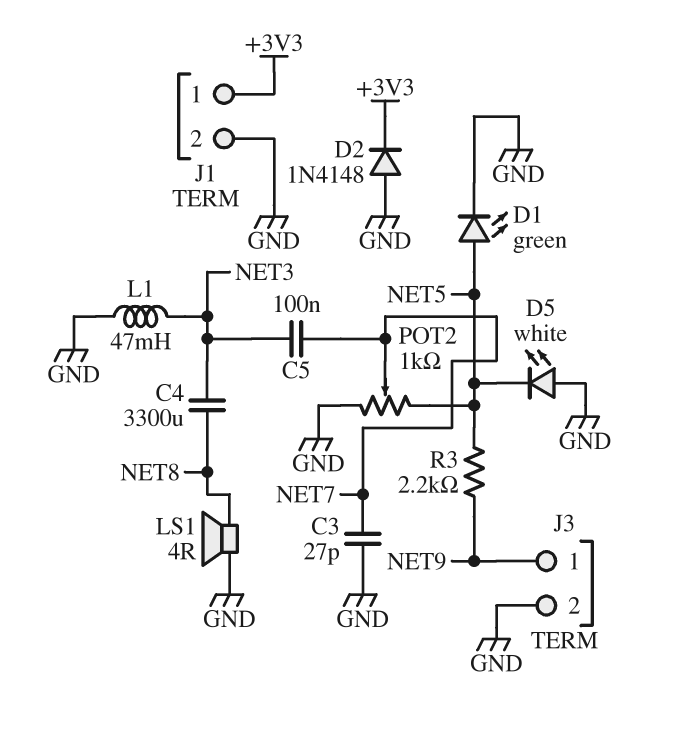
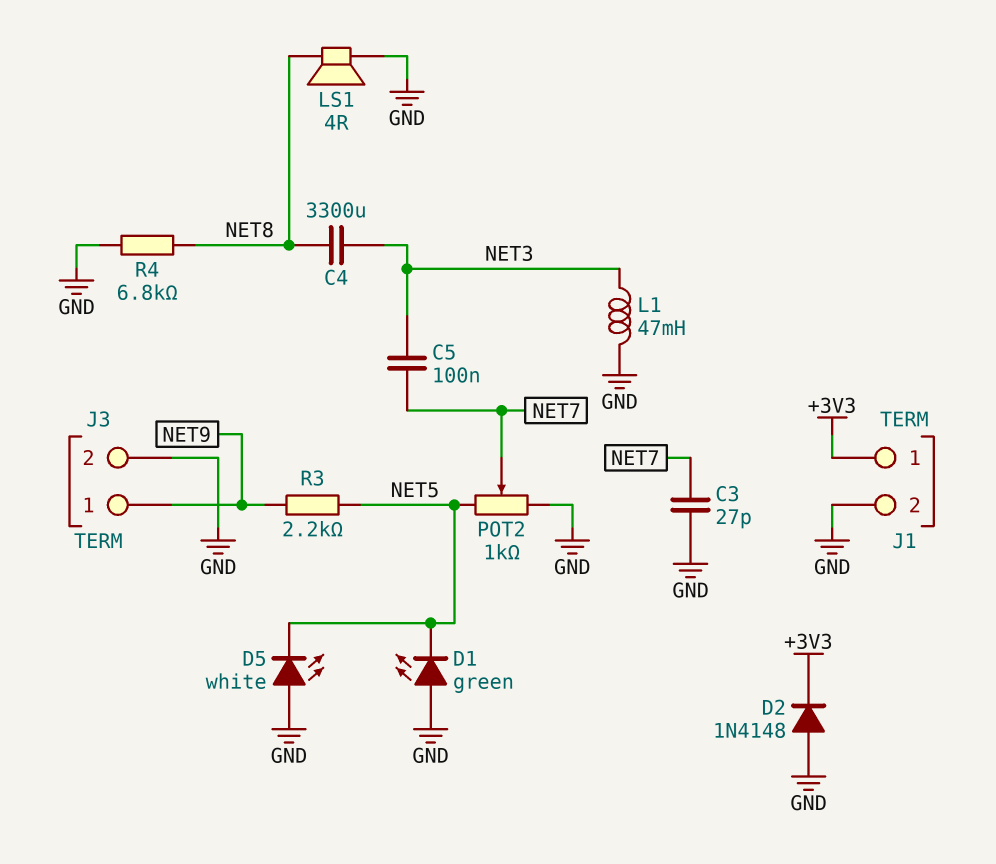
D1: LED green (A NET5, K GND) -> LED green (A GND, K NET5)
R4: none -> 6.8k (GND, NET8)

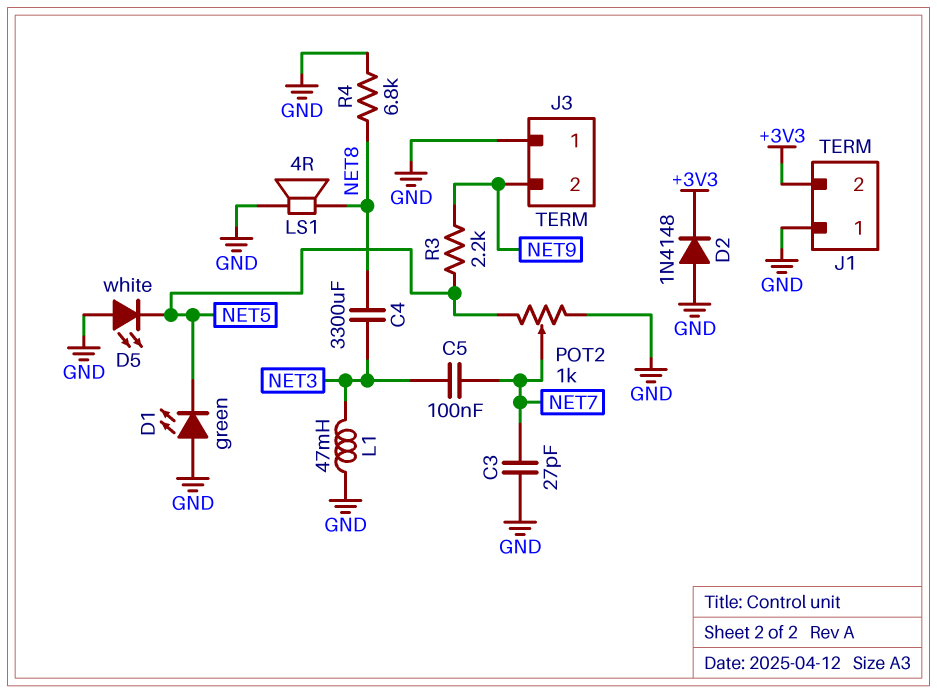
J1 pin 1: +3V3 -> GND
J1 pin 2: GND -> +3V3
J3 pin 1: NET9 -> GND
J3 pin 2: GND -> NET9

